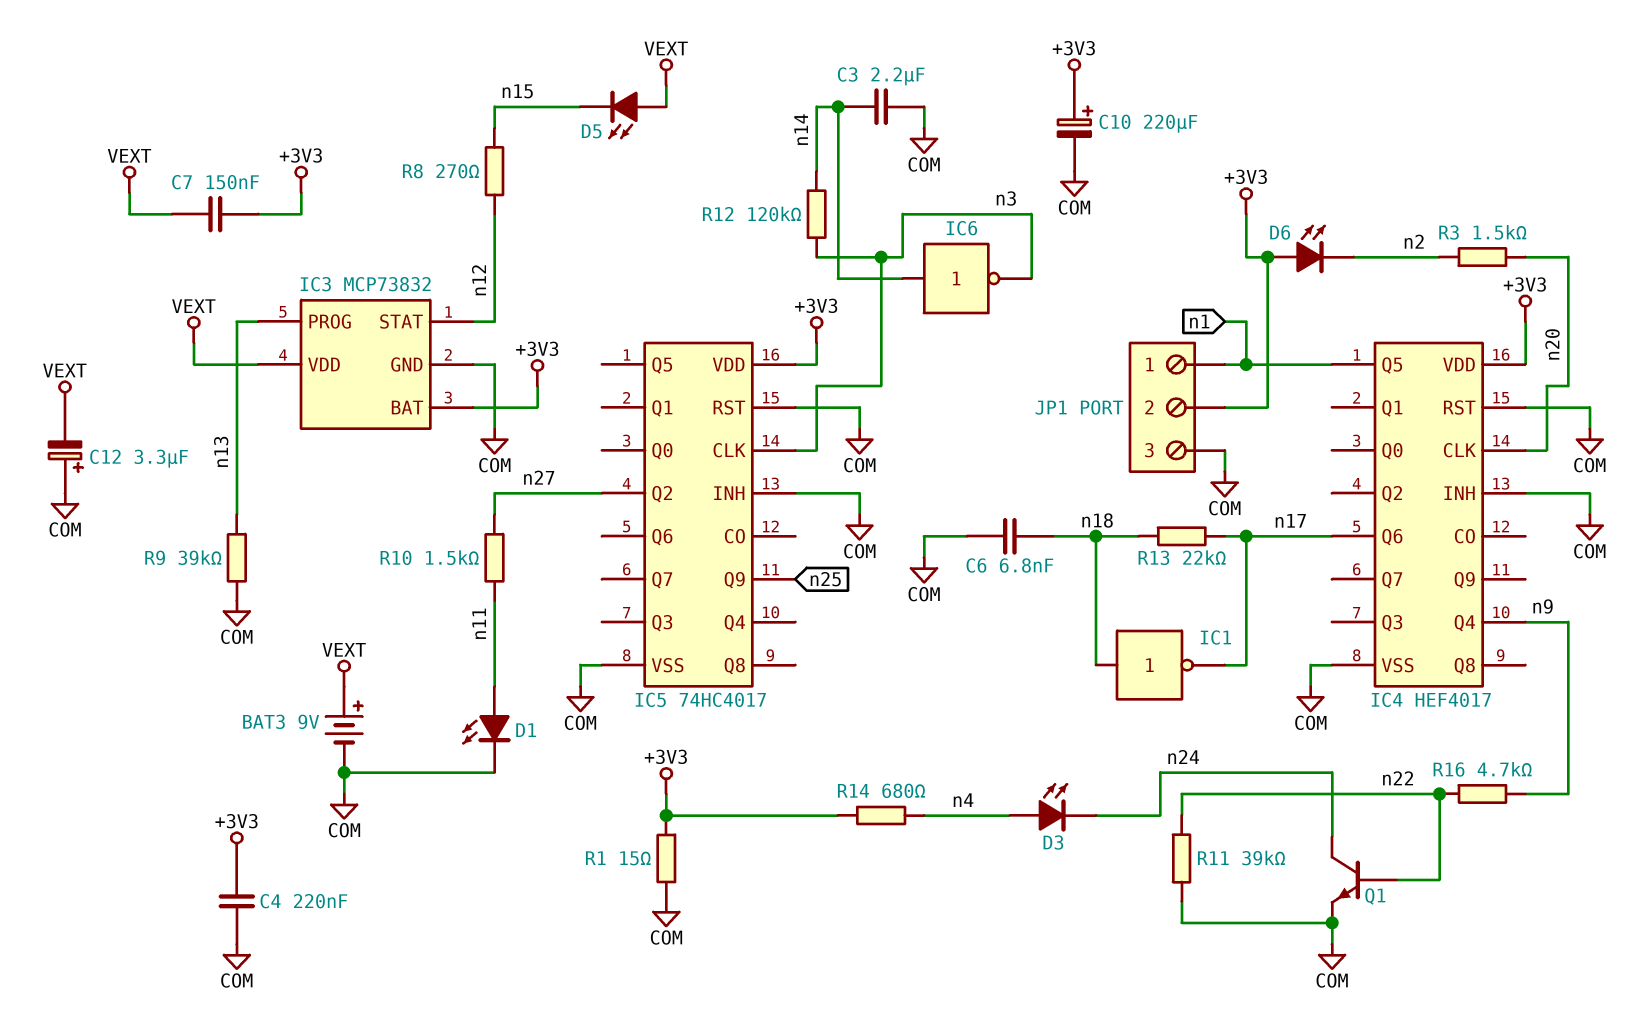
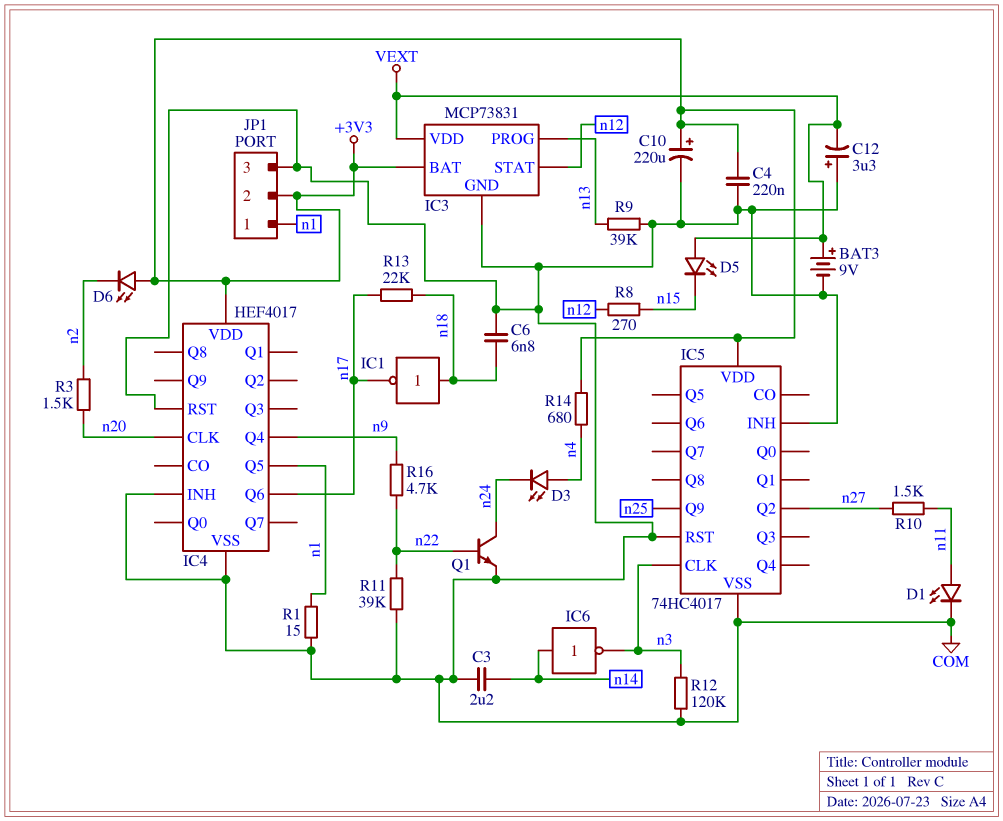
C7: 150nF (+3V3, VEXT) -> none
IC3: MCP73832 -> MCP73831
R1: 15 (+3V3, COM) -> 15 (COM, n1)
R12: 120k (n3, n14) -> 120k (COM, n3)

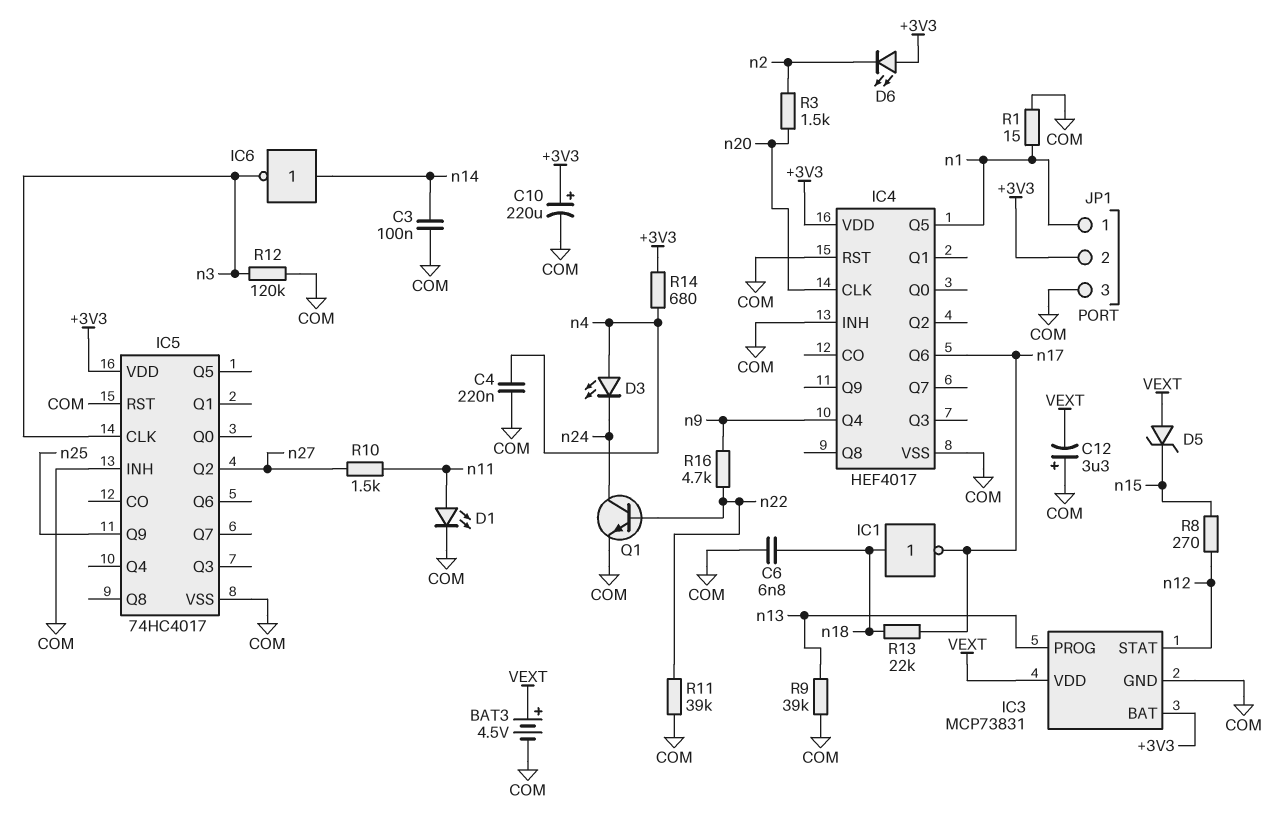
BAT3: 9V (plus VEXT, minus COM) -> 4.5V (plus VEXT, minus COM)
C3: 2.2uF (COM, n14) -> 100nF (COM, n14)
C4: 220nF (+3V3, COM) -> 220nF (COM, n4)
D5: LED (A VEXT, K n15) -> zener (A VEXT, K n15)

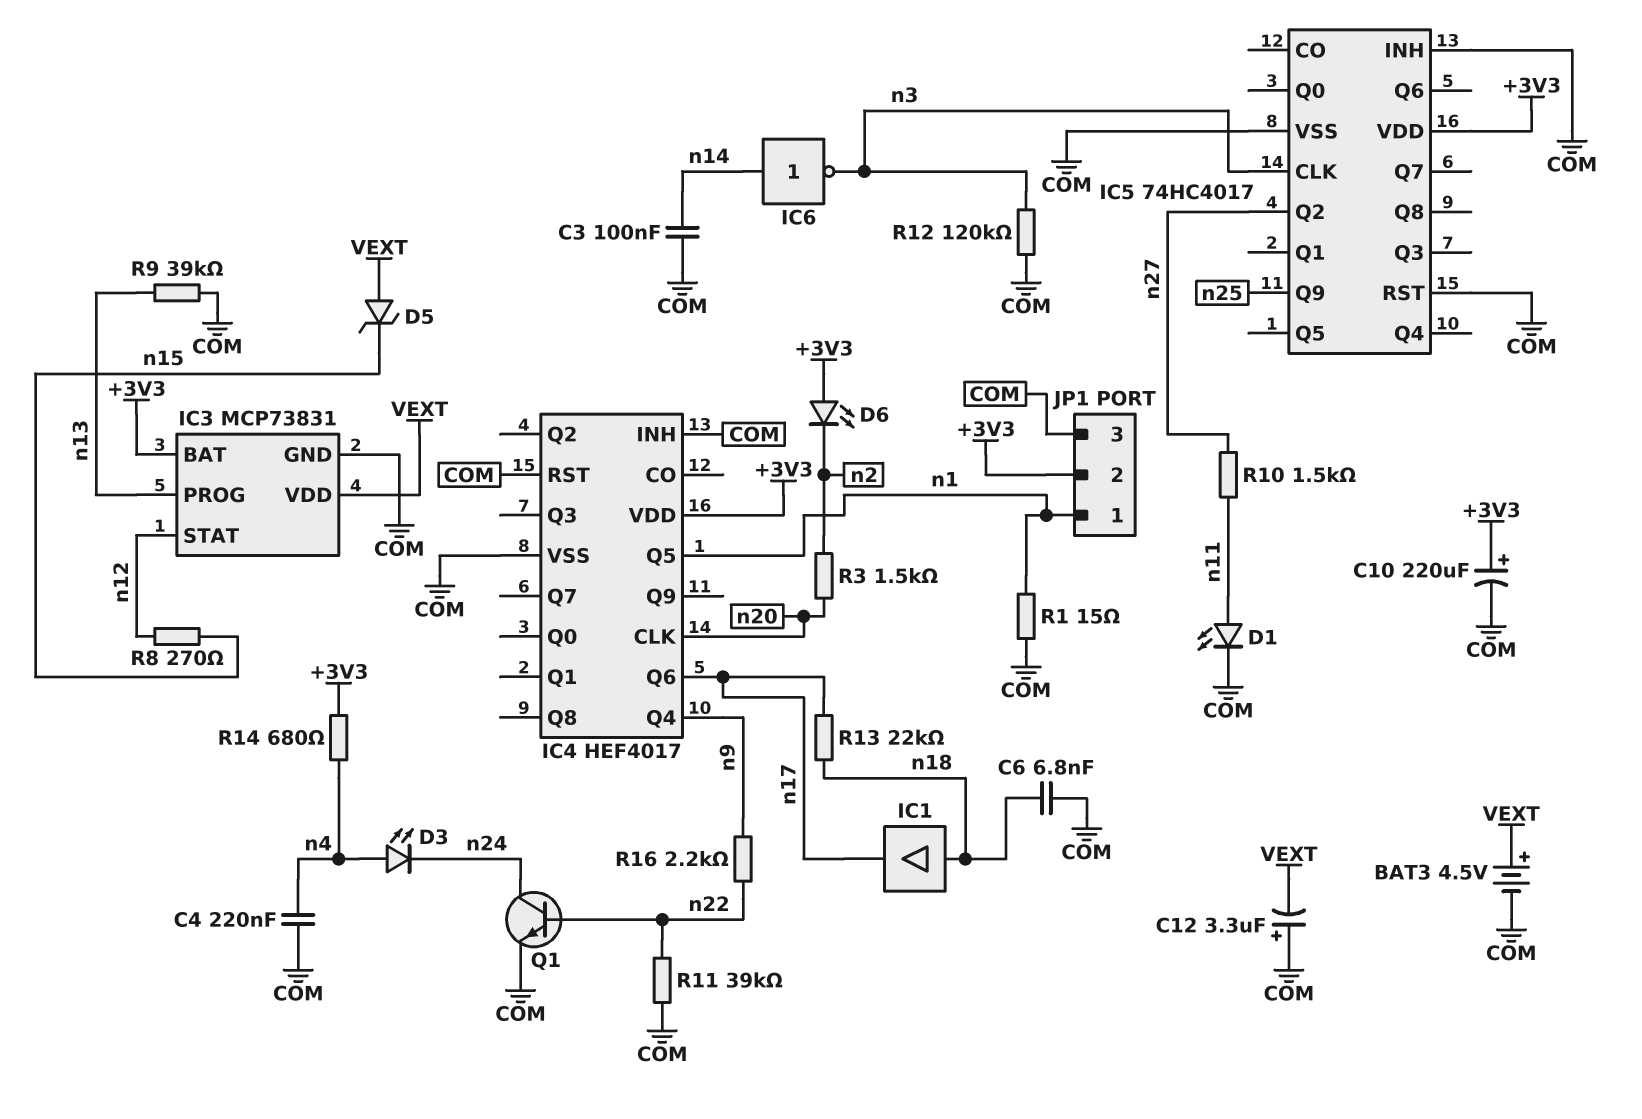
IC1: NOT (in n18, out n17) -> buffer (in n18, out n17)
R16: 4.7k (n9, n22) -> 2.2k (n9, n22)

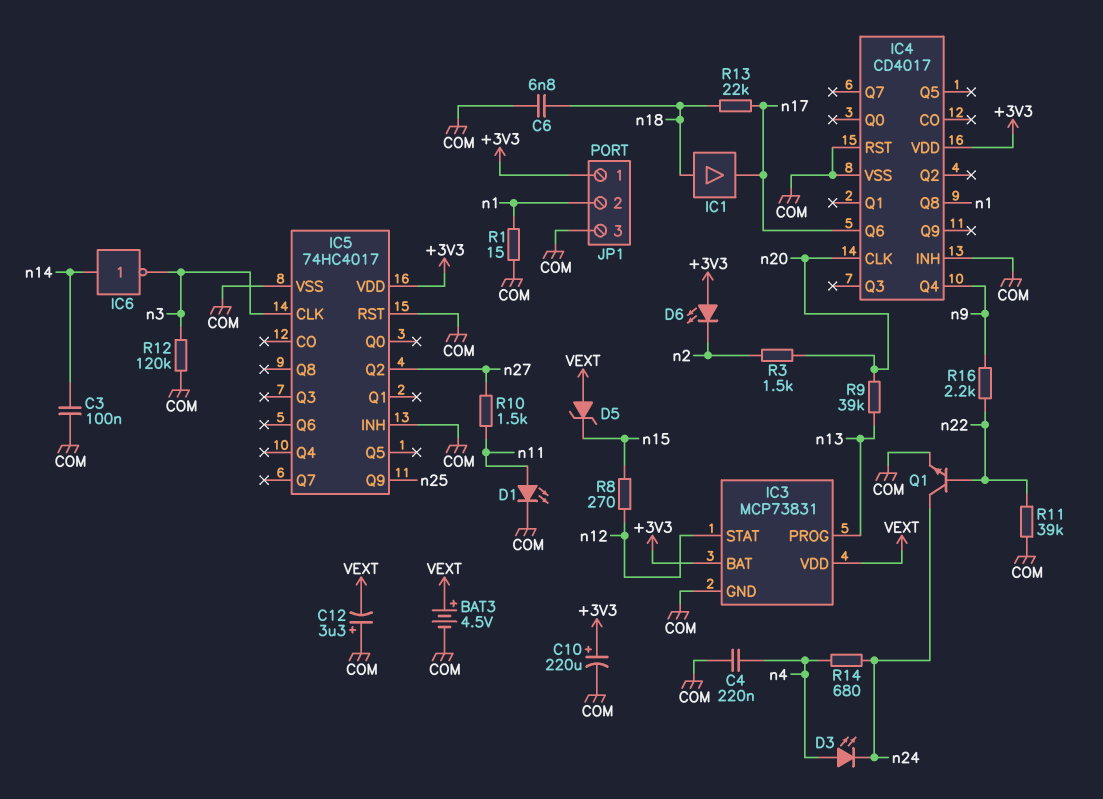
IC4: HEF4017 -> CD4017
IC4 pin Q5: n1 -> none
IC4 pin Q8: none -> n1
JP1 pin 1: n1 -> +3V3
JP1 pin 2: +3V3 -> n1
R9: 39k (COM, n13) -> 39k (n13, n20)
R14: 680 (+3V3, n4) -> 680 (n4, n24)

